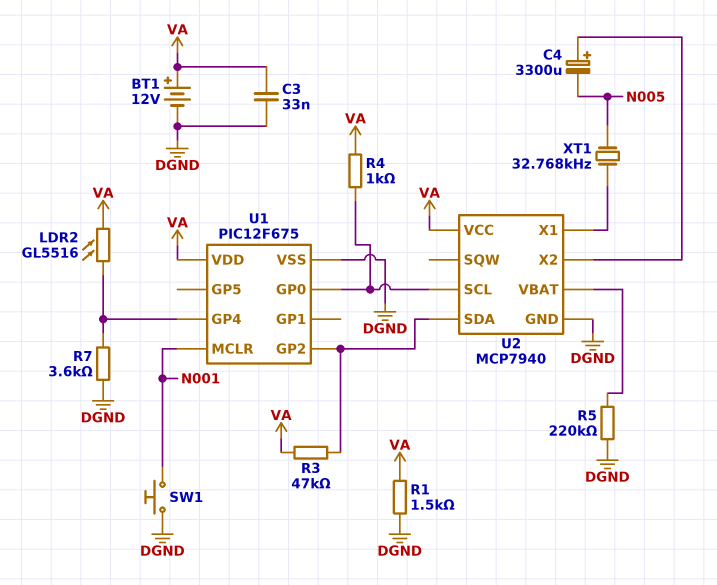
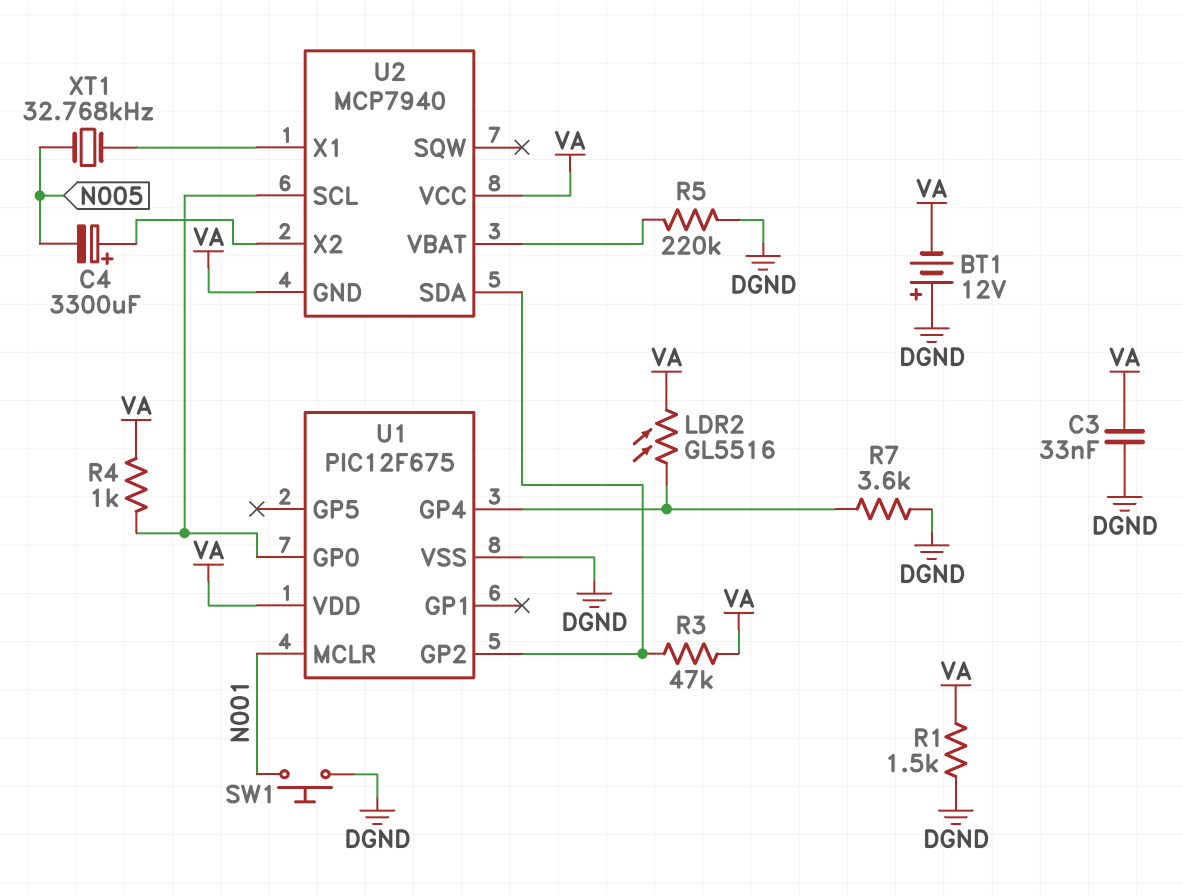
BT1: 12V (plus VA, minus DGND) -> 12V (plus DGND, minus VA)
U2 pin GND: DGND -> VA

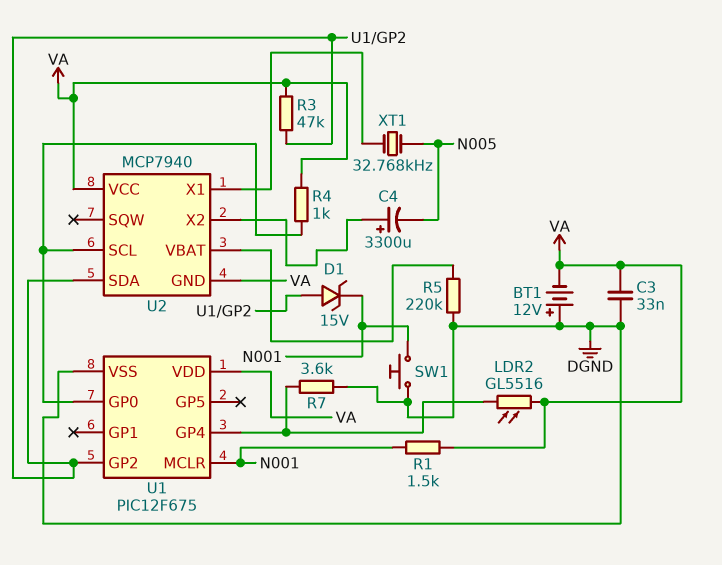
D1: none -> zener 15V (A U1/GP2, K N001)
R1: 1.5k (DGND, VA) -> 1.5k (N001, VA)

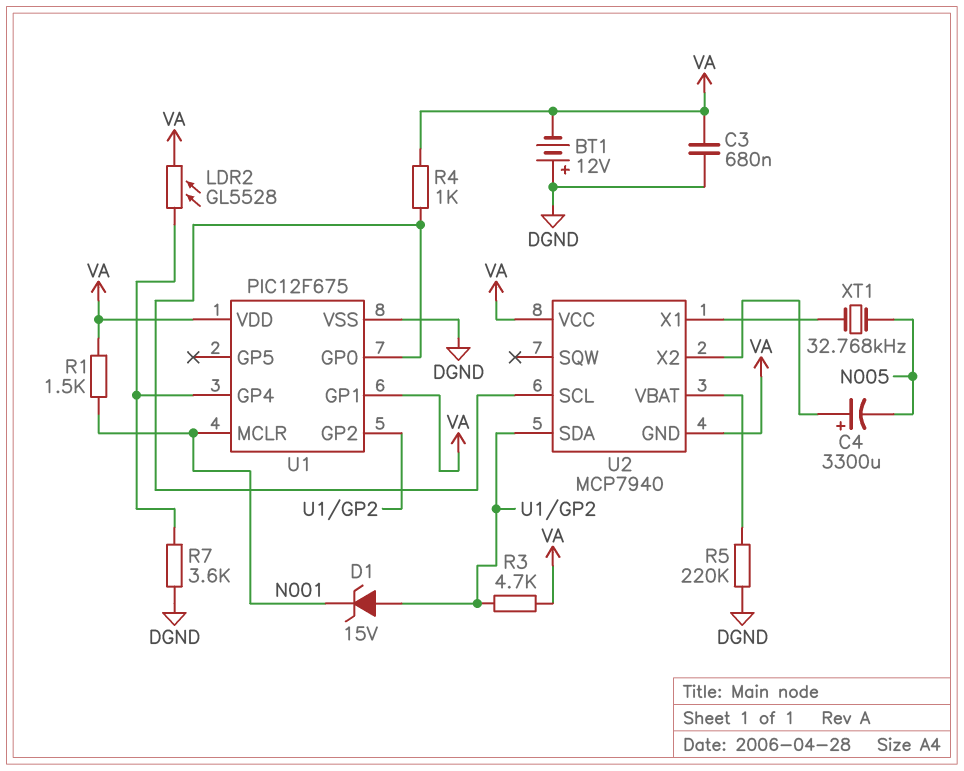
C3: 33nF (DGND, VA) -> 680nF (DGND, VA)
LDR2: GL5516 (U1/GP4, VA) -> GL5528 (U1/GP4, VA)
R3: 47k (U1/GP2, VA) -> 4.7k (U1/GP2, VA)
SW1: button (DGND, N001) -> none
U1 pin GP1: none -> VA

